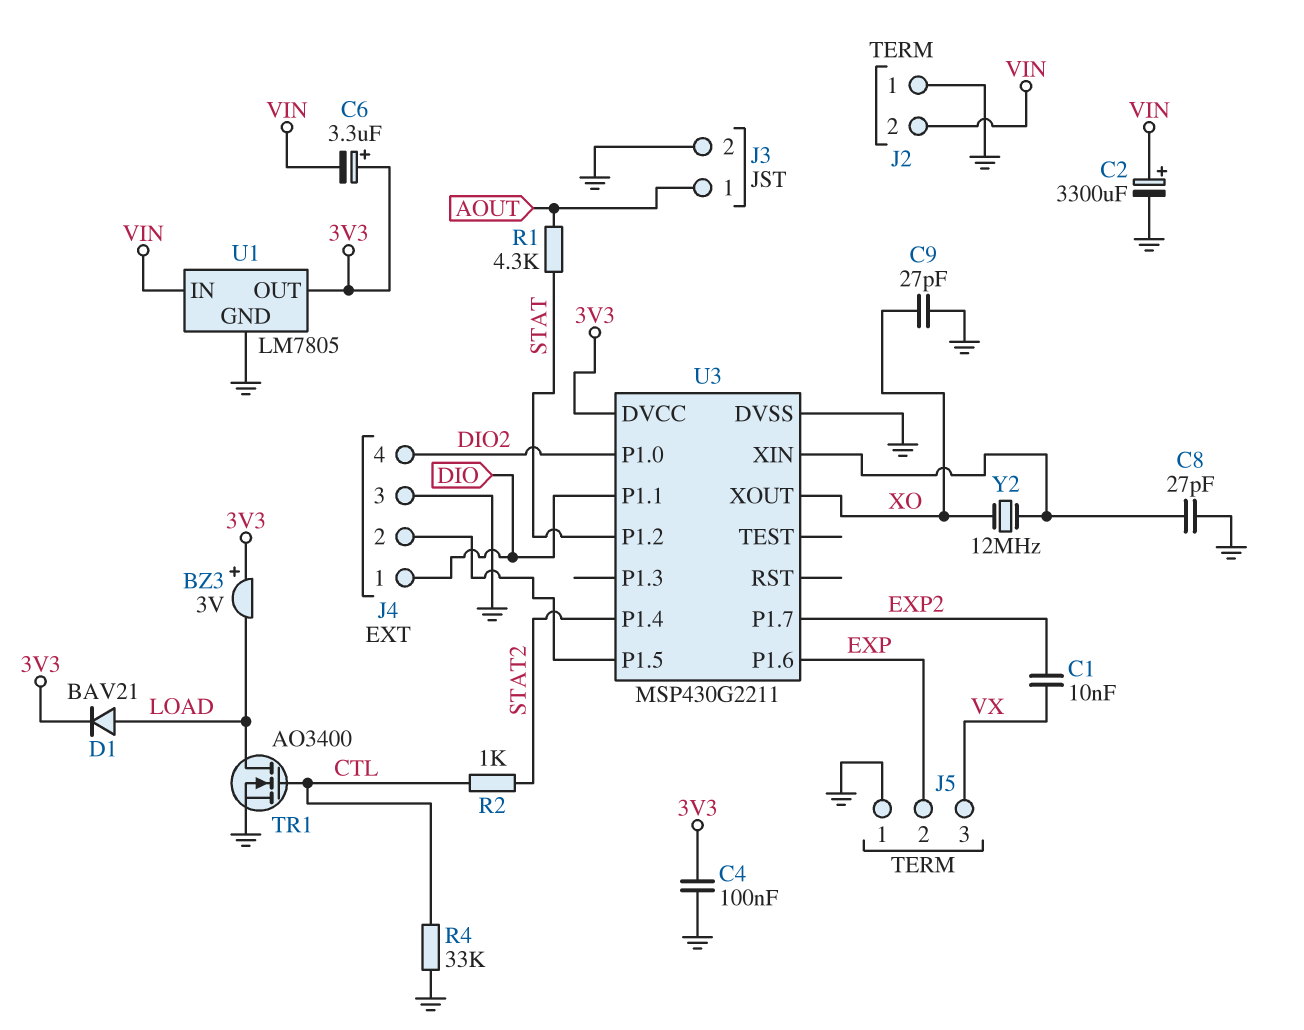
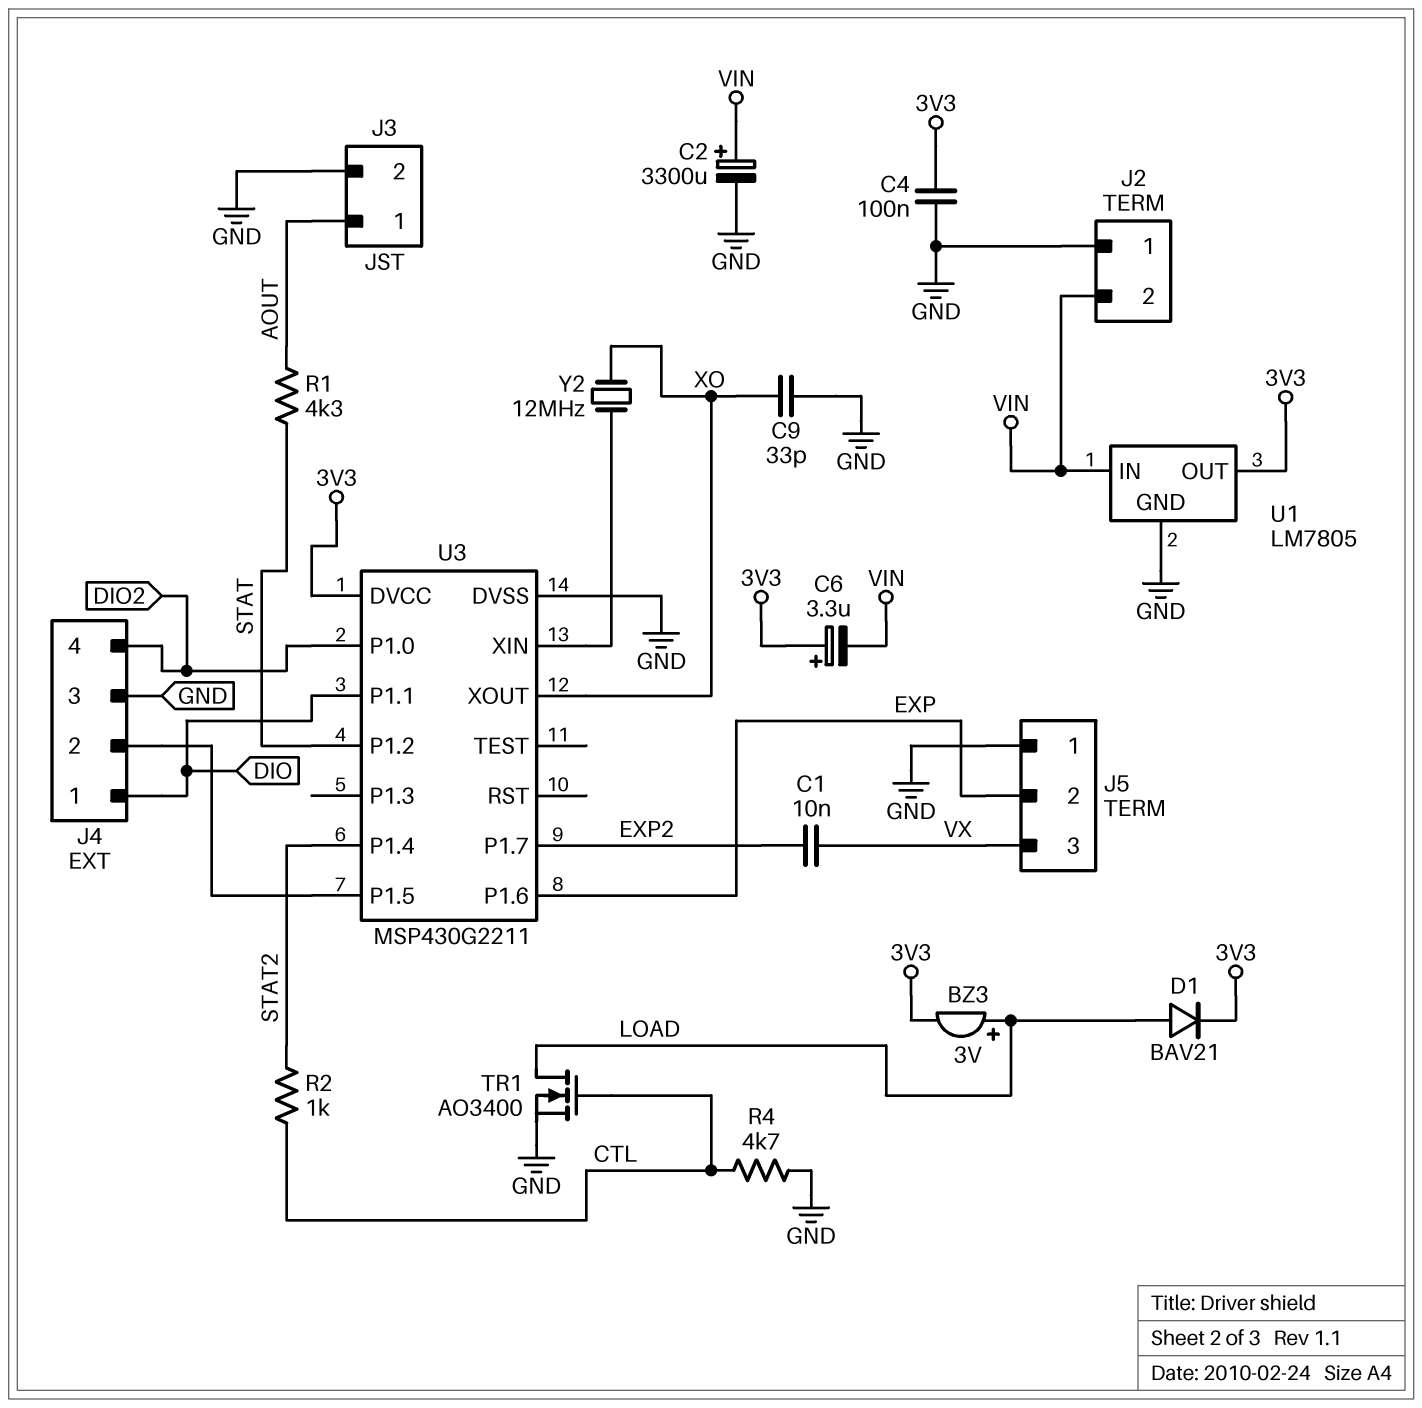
BZ3: buzzer 3V (plus 3V3, minus LOAD) -> buzzer 3V (plus LOAD, minus 3V3)
C8: 27pF (GND, U3/XIN) -> none
C9: 27pF (GND, XO) -> 33pF (GND, XO)
R4: 33k (CTL, GND) -> 4.7k (CTL, GND)

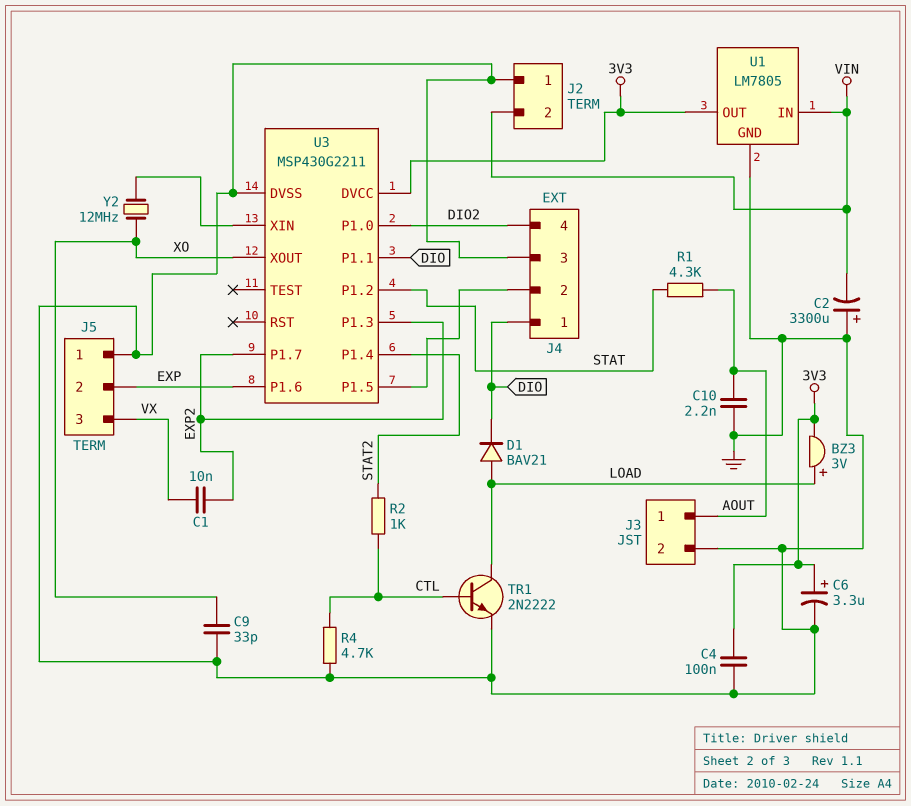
C2: 3300uF (plus VIN, minus GND) -> 3300uF (plus GND, minus VIN)
C6: 3.3uF (plus 3V3, minus VIN) -> 3.3uF (plus 3V3, minus GND)
C10: none -> 2.2nF (AOUT, GND)
D1: diode BAV21 (A LOAD, K 3V3) -> diode BAV21 (A LOAD, K DIO)
TR1: NMOS AO3400 (G CTL, D LOAD, S GND) -> NPN 2N2222 (B CTL, C LOAD, E GND)
U3 pin P1.3: none -> EXP2

